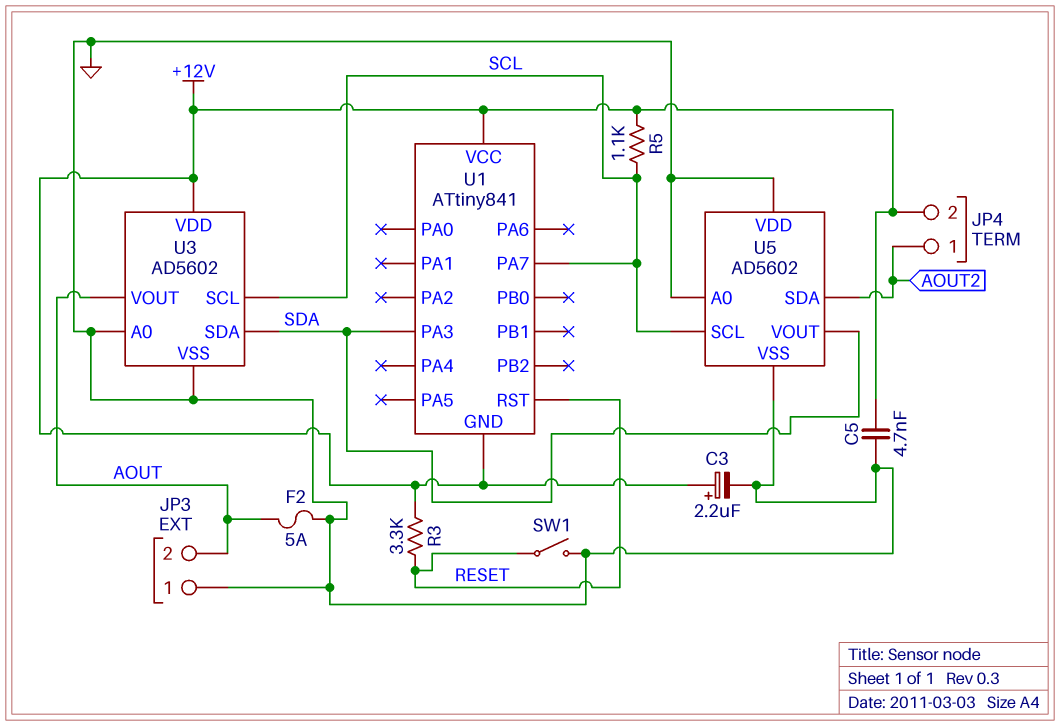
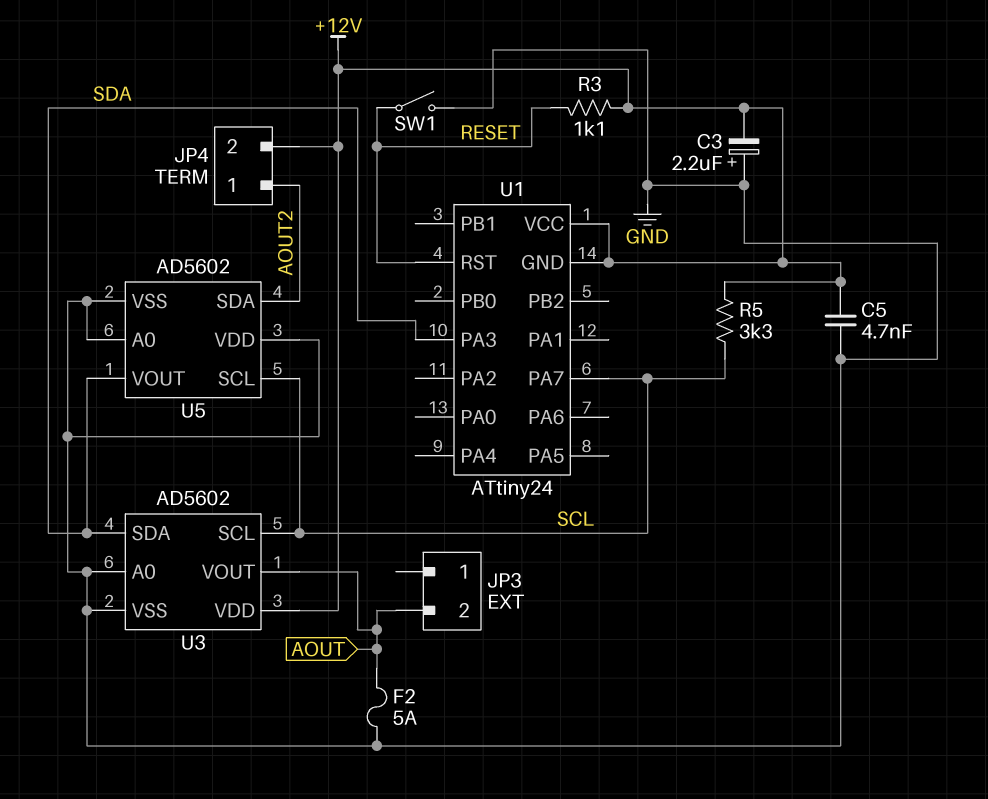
C3: 2.2uF (plus +12V, minus GND) -> 2.2uF (plus GND, minus +12V)
JP3 pin 1: GND -> none
R3: 3.3k (+12V, RESET) -> 1.1k (+12V, RESET)
R5: 1.1k (+12V, SCL) -> 3.3k (+12V, SCL)
U1: ATtiny841 -> ATtiny24

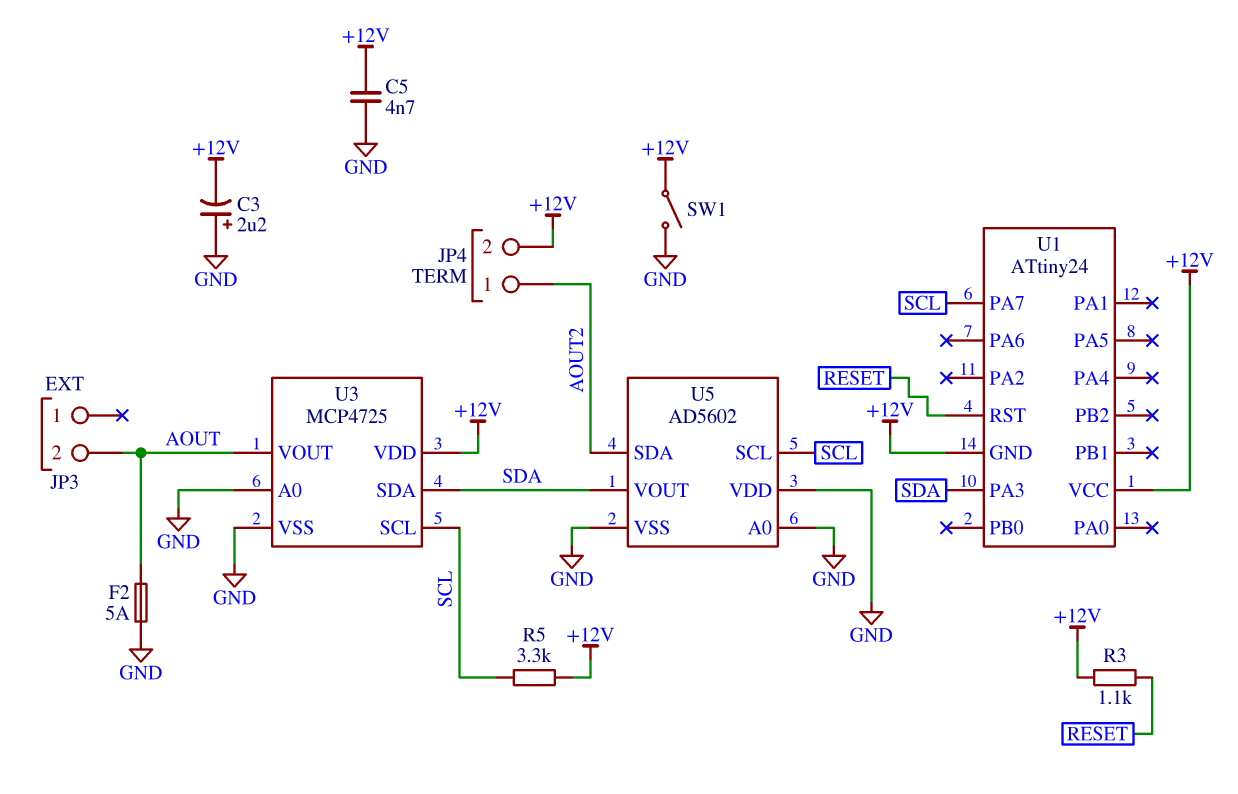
SW1: switch (GND, RESET) -> switch (+12V, GND)
U3: AD5602 -> MCP4725

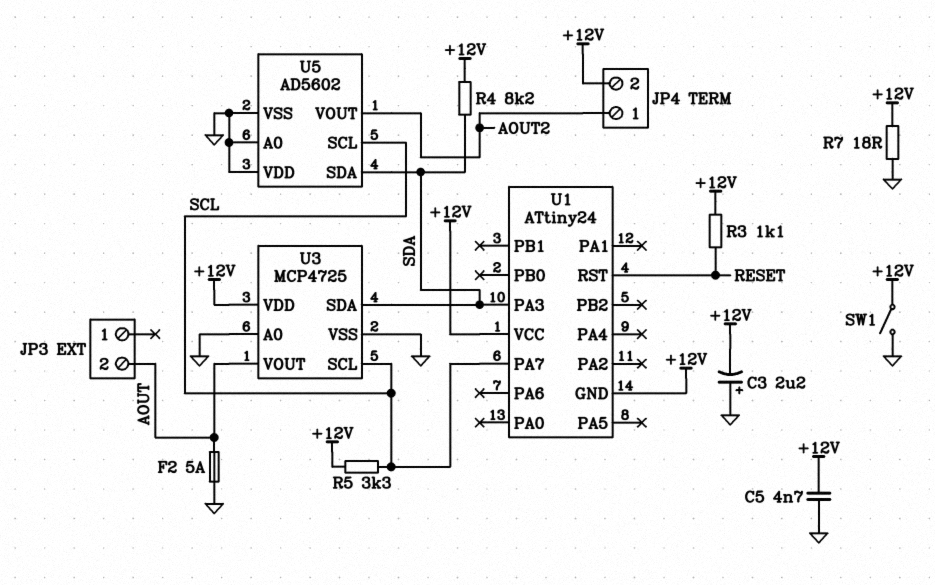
R4: none -> 8.2k (+12V, SDA)
R7: none -> 18 (+12V, GND)
U5 pin SDA: AOUT2 -> SDA
U5 pin VOUT: SDA -> AOUT2

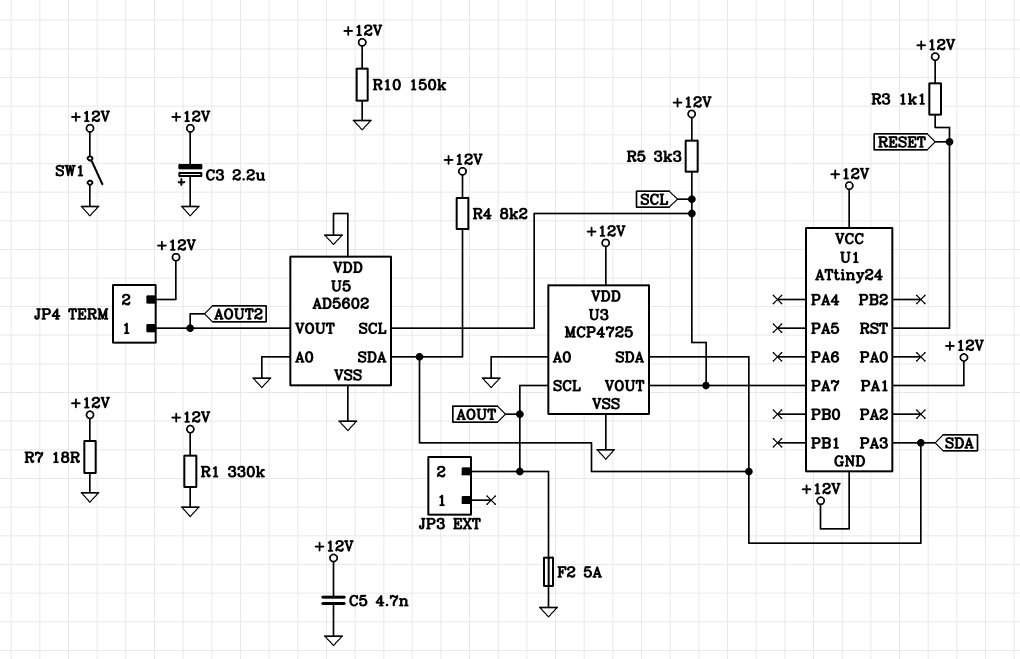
R1: none -> 330k (+12V, GND)
R10: none -> 150k (+12V, GND)
U1 pin PA1: none -> +12V
U3 pin SCL: SCL -> AOUT
U3 pin VOUT: AOUT -> SCL

